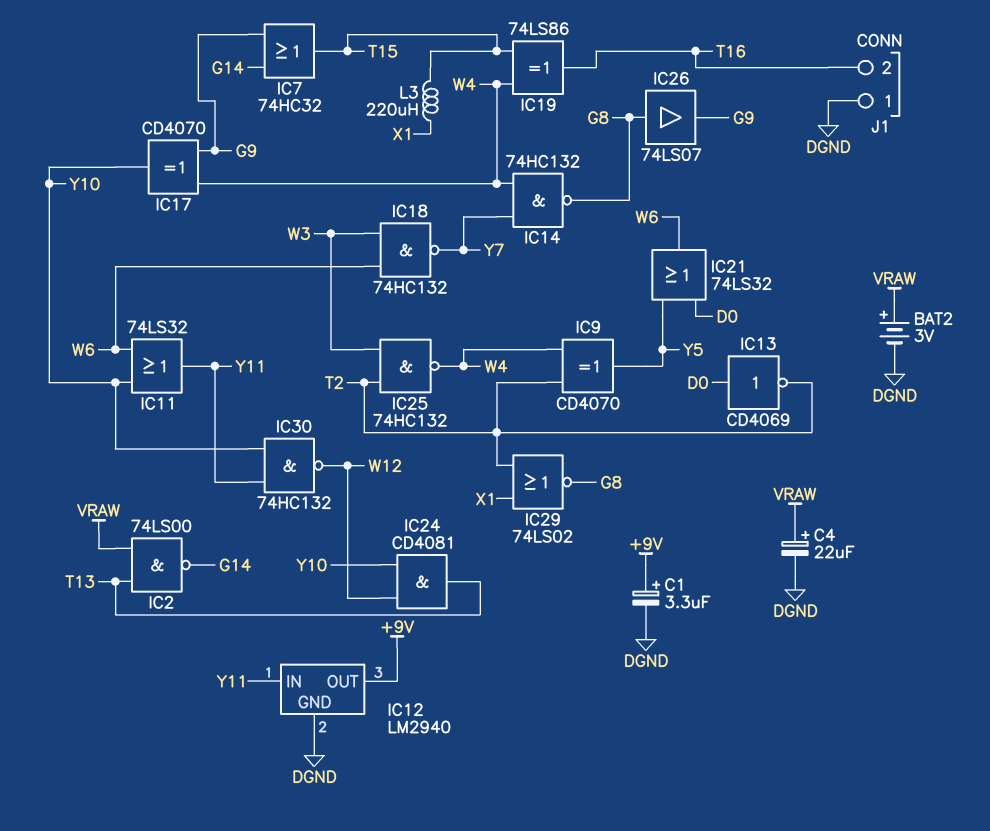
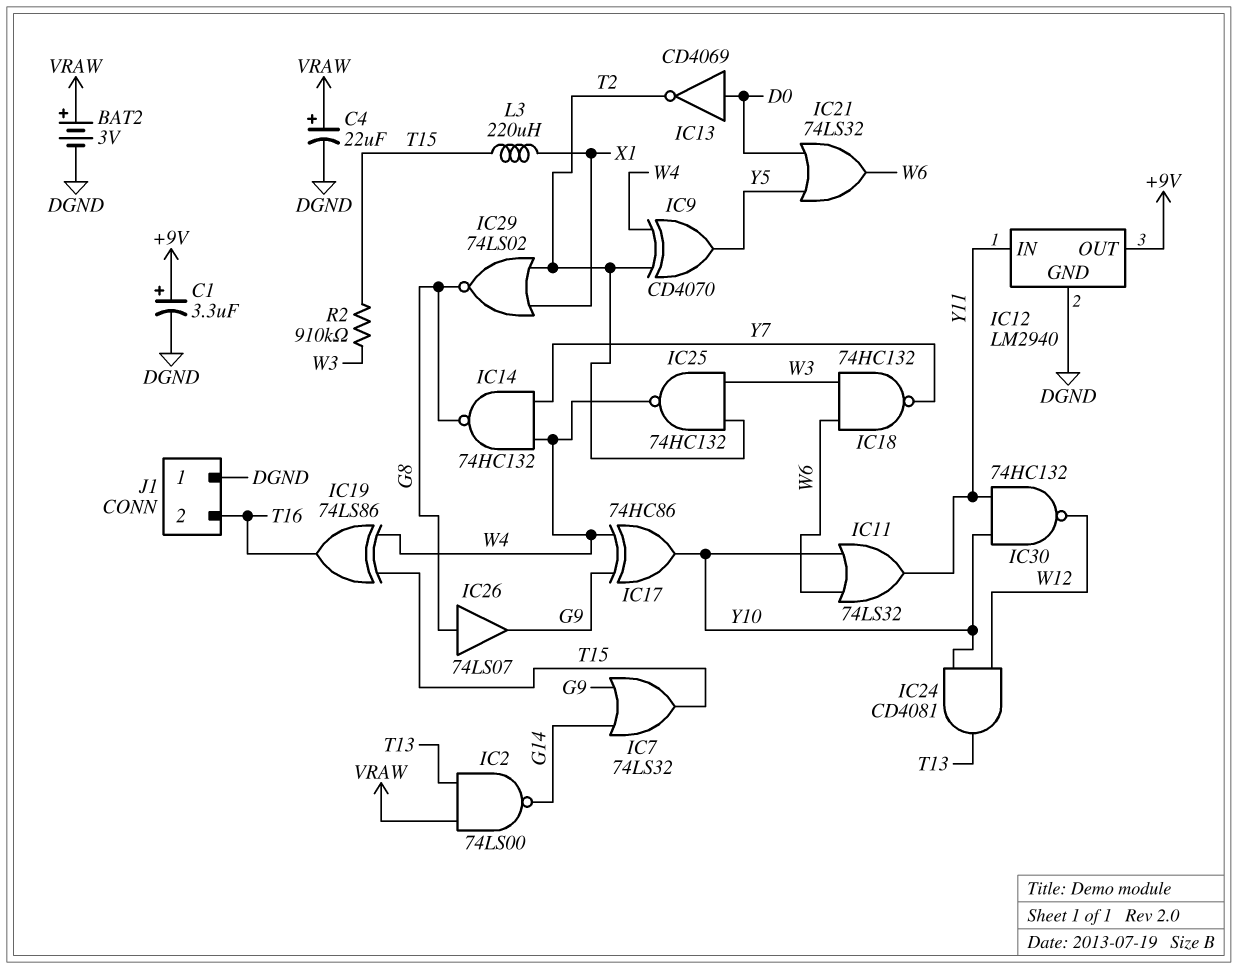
IC7: OR 74HC32 (in G9, in G14, out T15) -> OR 74LS32 (in G9, in G14, out T15)
IC17: XOR CD4070 (in G9, in W4, out Y10) -> XOR 74HC86 (in G9, in W4, out Y10)
R2: none -> 910k (T15, W3)

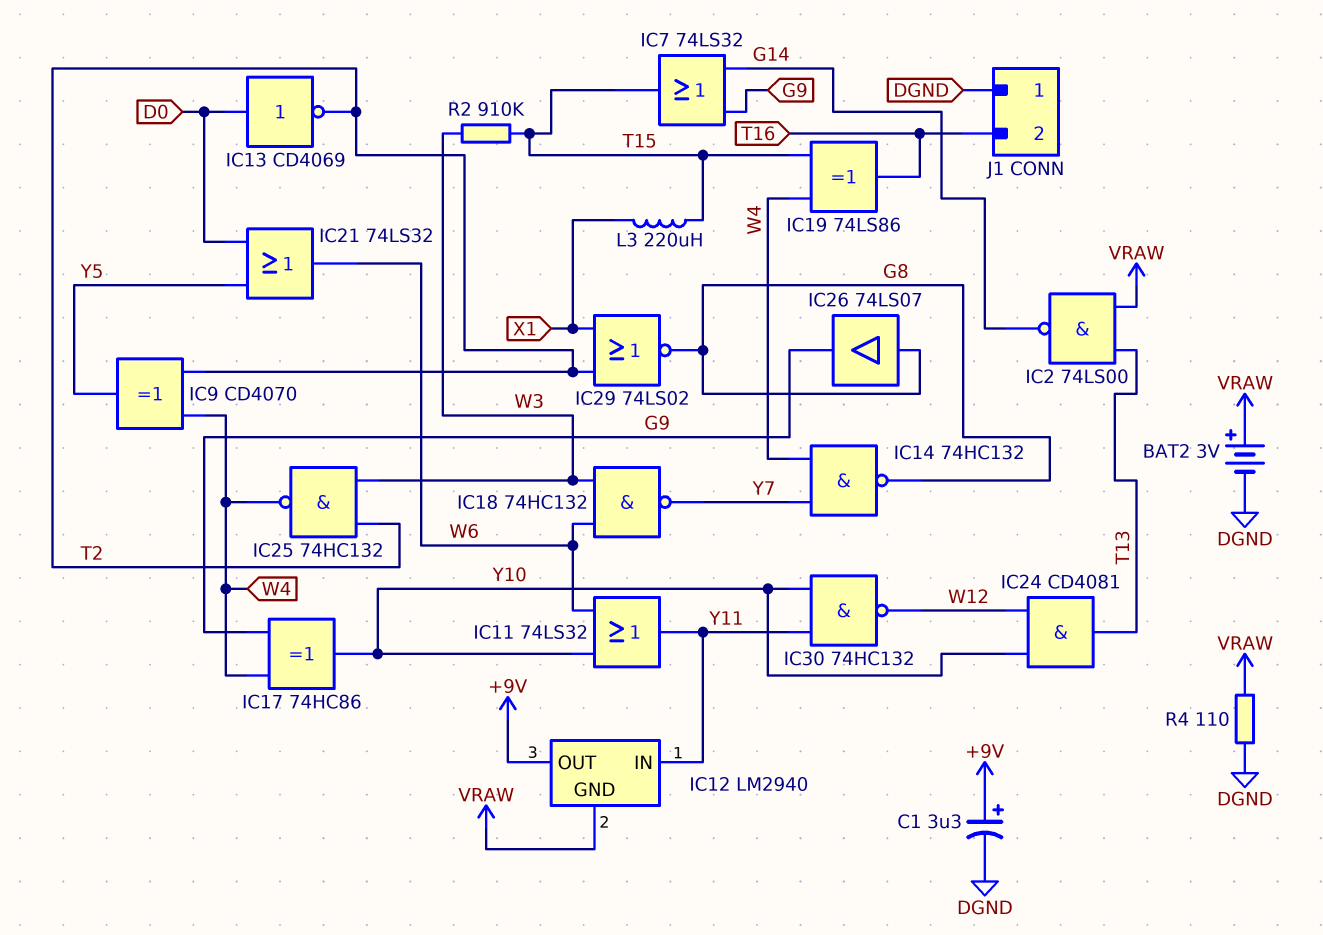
C4: 22uF (plus VRAW, minus DGND) -> none
IC12 pin GND: DGND -> VRAW
R4: none -> 110 (DGND, VRAW)

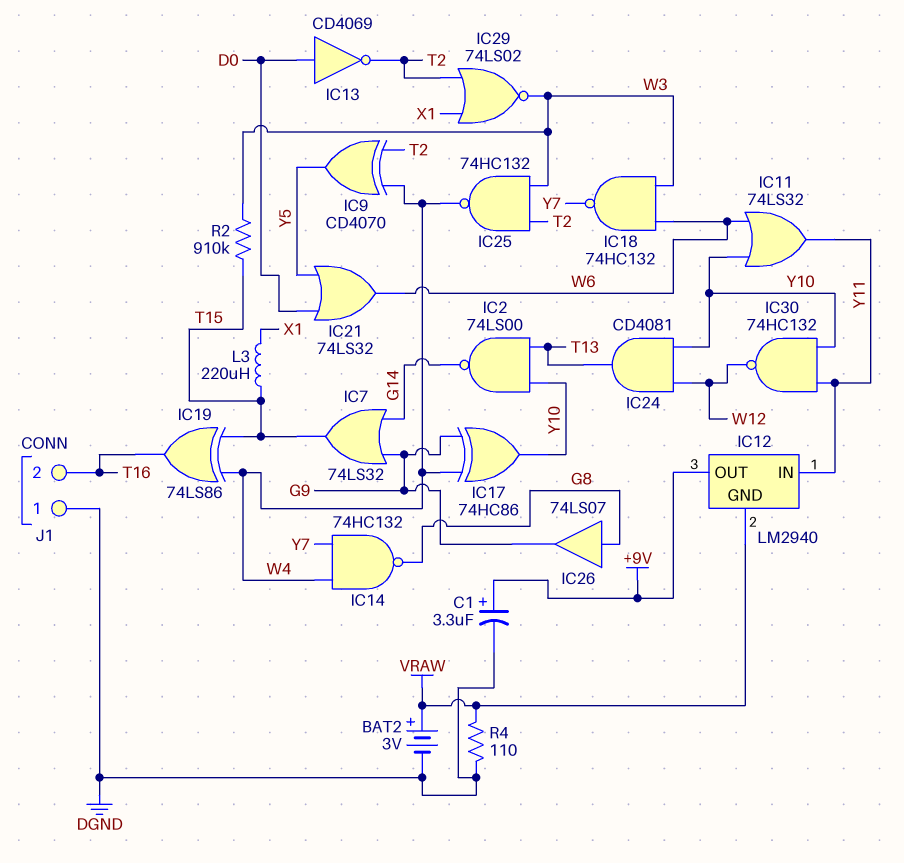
IC2: NAND 74LS00 (in T13, in VRAW, out G14) -> NAND 74LS00 (in T13, in Y10, out G14)
IC29: NOR 74LS02 (in T2, in X1, out G8) -> NOR 74LS02 (in T2, in X1, out W3)

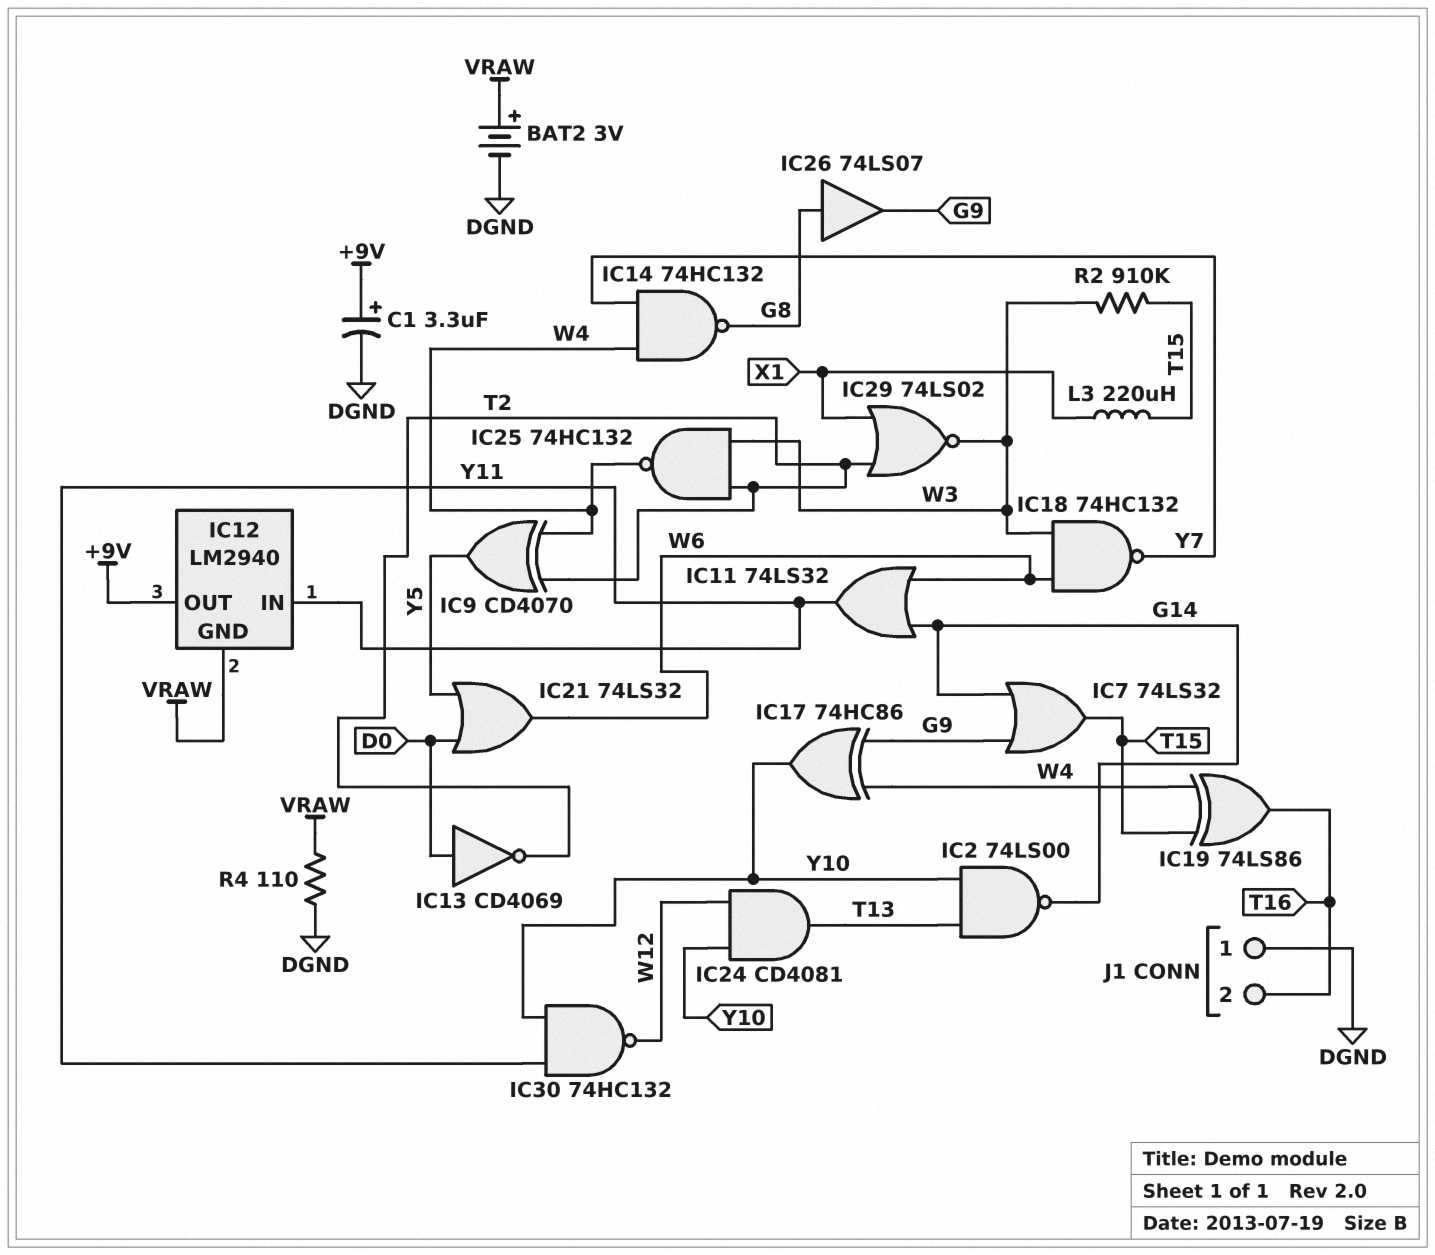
IC11: OR 74LS32 (in W6, in Y10, out Y11) -> OR 74LS32 (in G14, in W6, out Y11)

